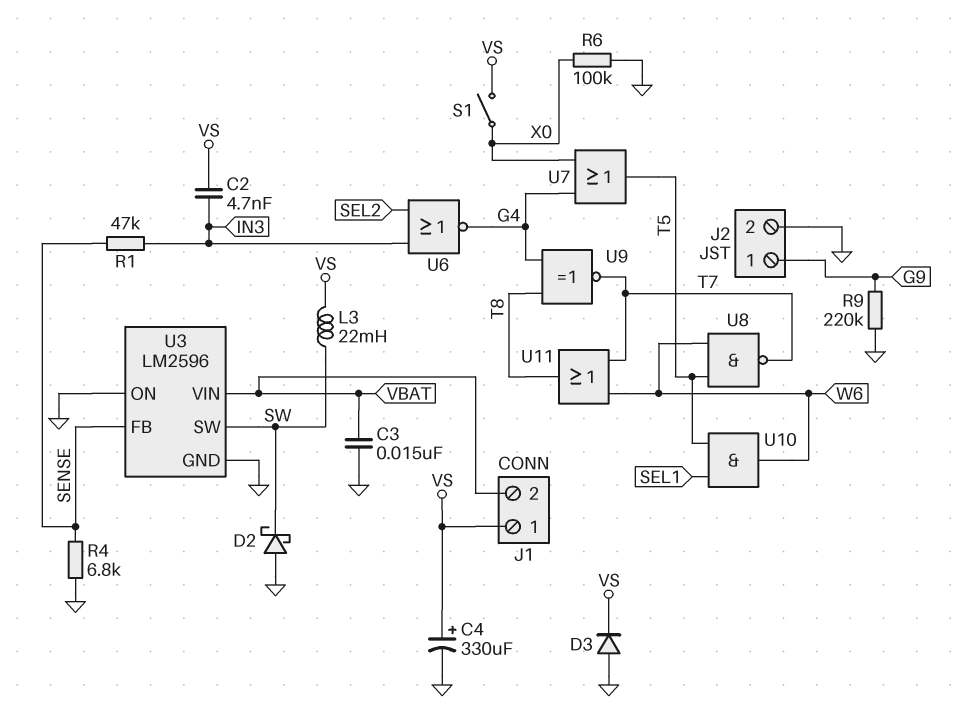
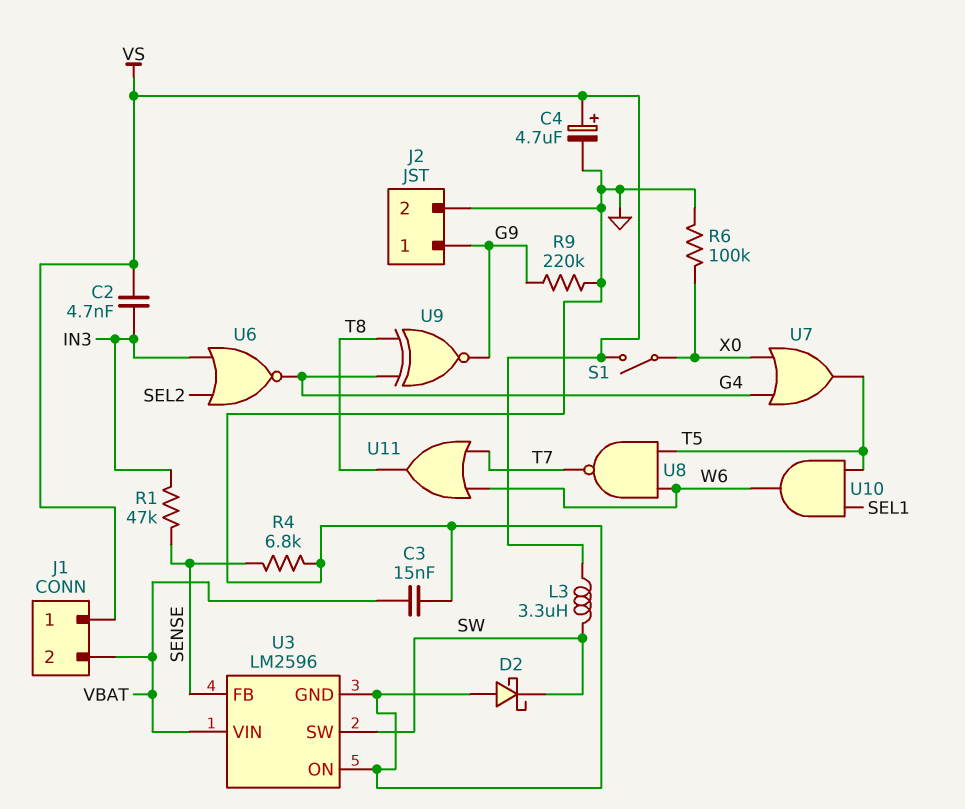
C4: 330uF (plus VS, minus GND) -> 4.7uF (plus VS, minus GND)
D3: diode (A GND, K VS) -> none
L3: 22mH (SW, VS) -> 3.3uH (SW, VS)
U9: XNOR (in G4, in T8, out T7) -> XNOR (in G4, in T8, out G9)

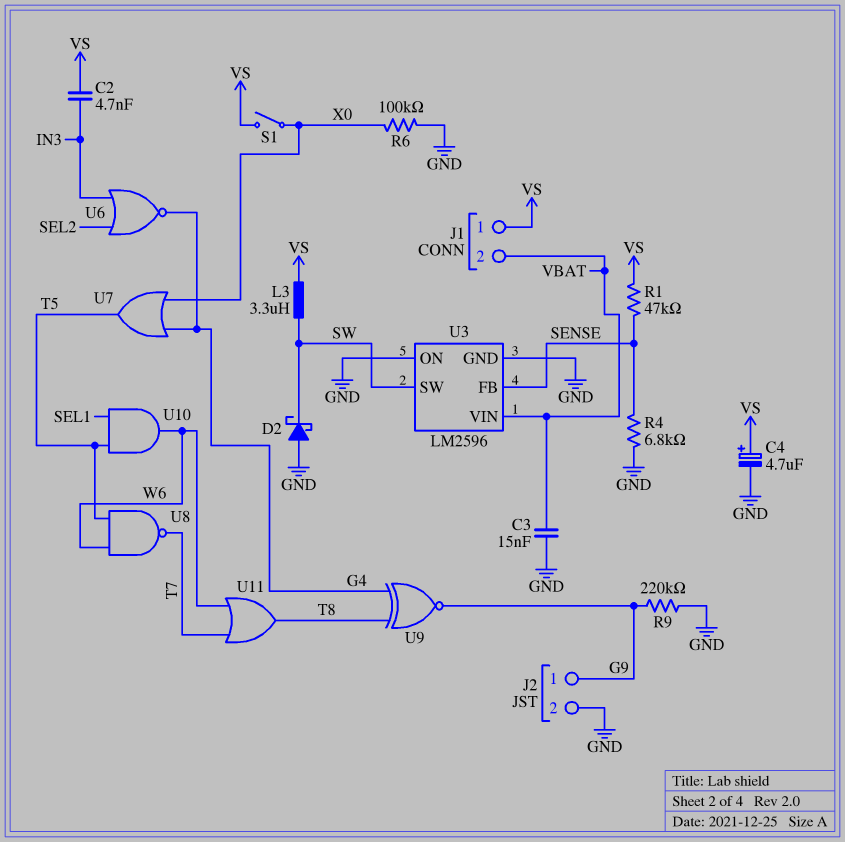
R1: 47k (IN3, SENSE) -> 47k (SENSE, VS)

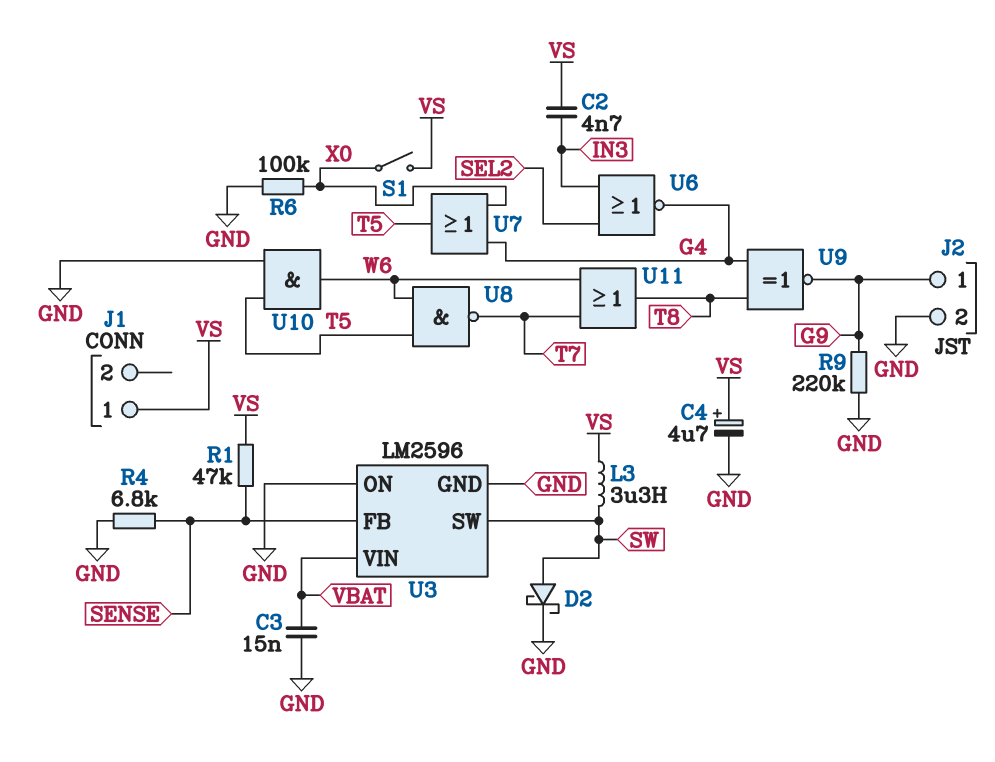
D2: schottky (A GND, K SW) -> schottky (A SW, K GND)
J1 pin 2: VBAT -> none
U10: AND (in SEL1, in T5, out W6) -> AND (in GND, in T5, out W6)

